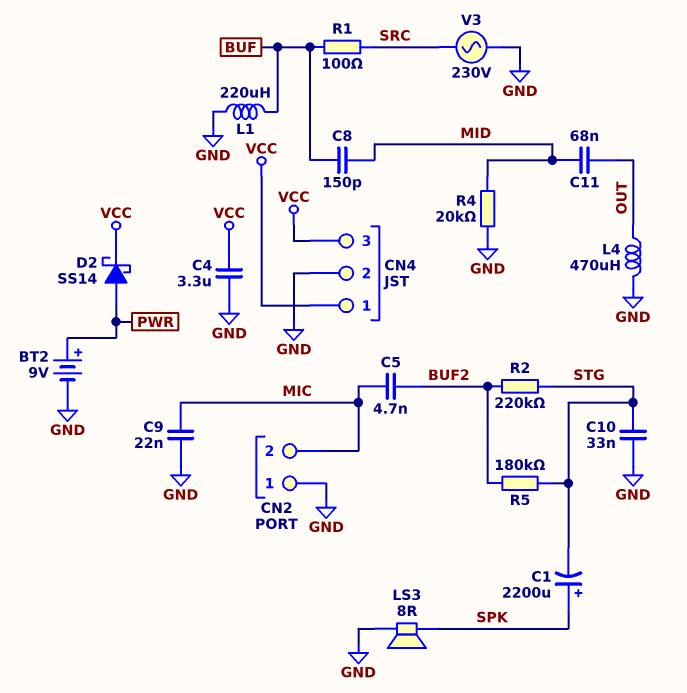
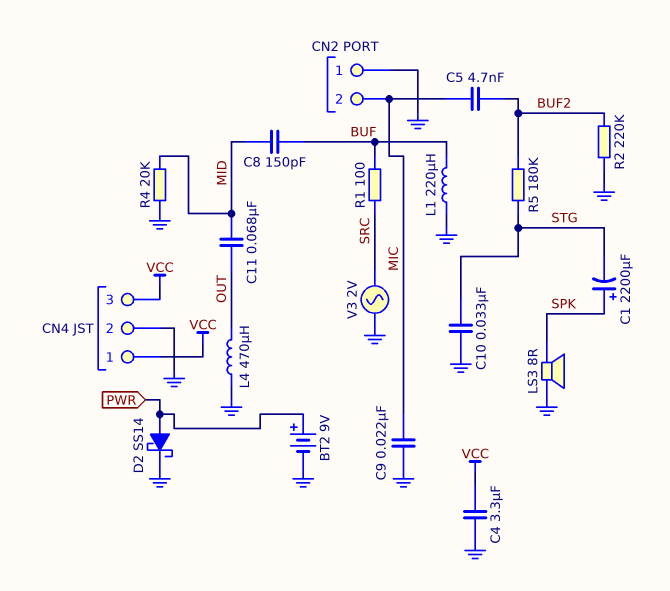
D2: schottky SS14 (A PWR, K VCC) -> schottky SS14 (A PWR, K GND)
R2: 220k (BUF2, STG) -> 220k (BUF2, GND)
V3: AC 230V (GND, SRC) -> AC 2V (GND, SRC)

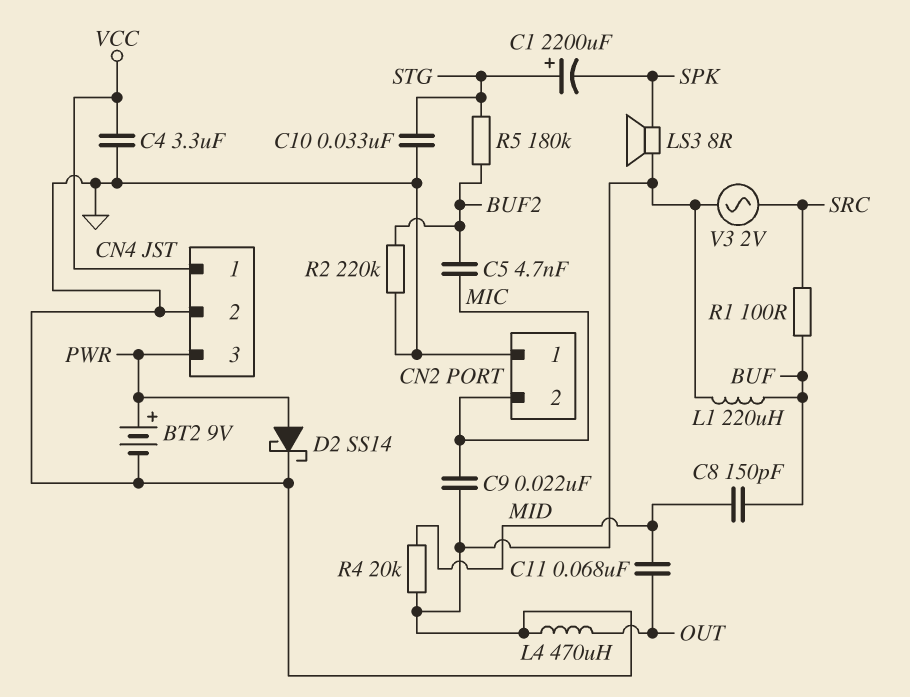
C1: 2200uF (plus SPK, minus STG) -> 2200uF (plus STG, minus SPK)
CN4 pin 3: VCC -> PWR

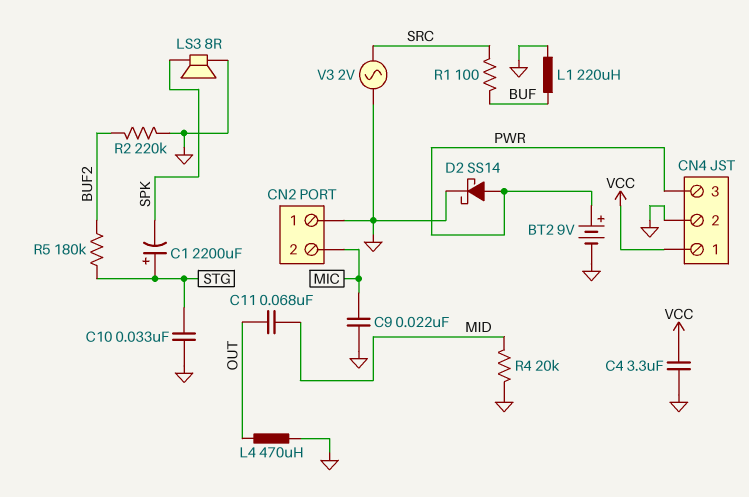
C5: 4.7nF (BUF2, MIC) -> none
C8: 150pF (BUF, MID) -> none

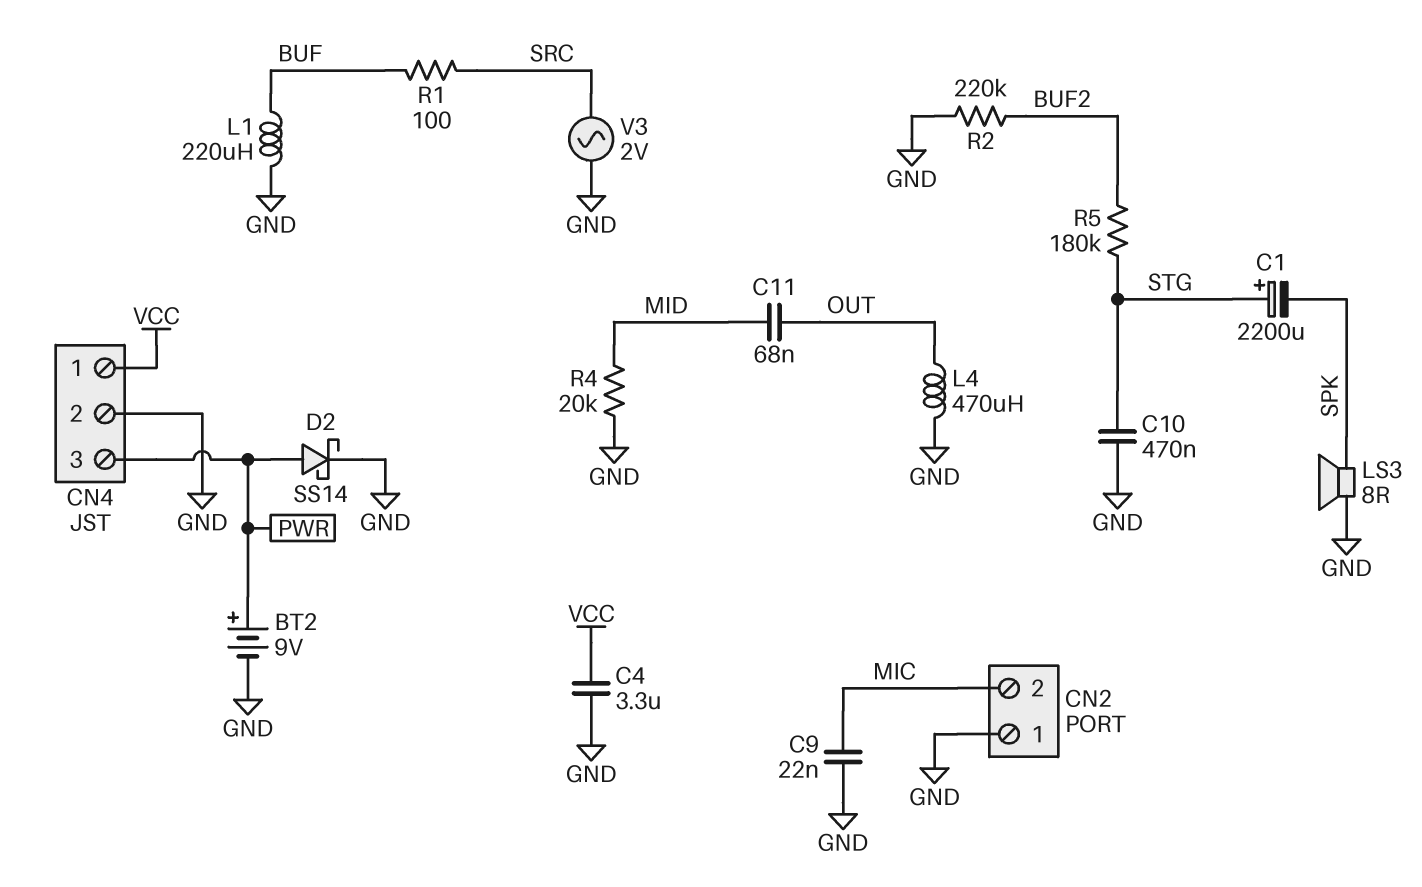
C10: 33nF (GND, STG) -> 470nF (GND, STG)

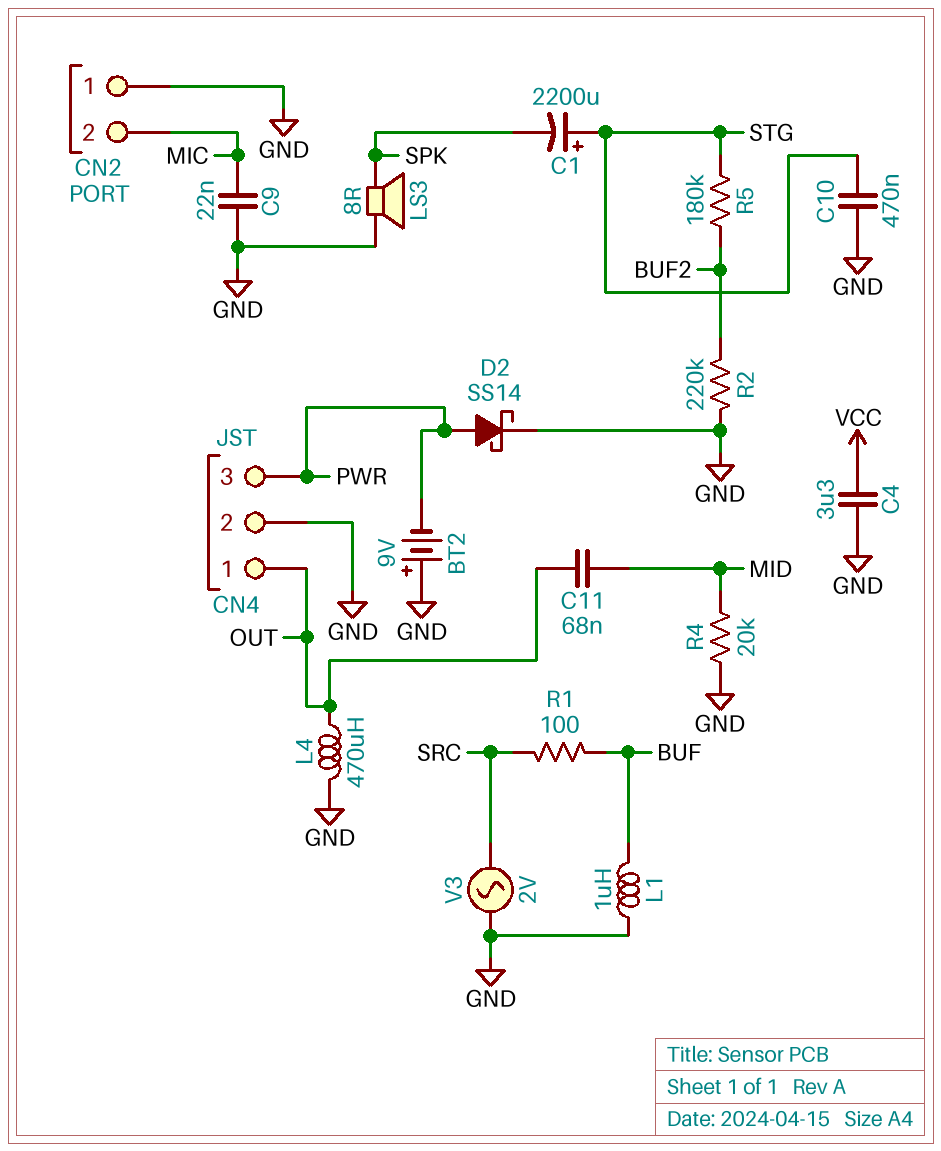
BT2: 9V (plus PWR, minus GND) -> 9V (plus GND, minus PWR)
CN4 pin 1: VCC -> OUT
L1: 220uH (BUF, GND) -> 1uH (BUF, GND)

